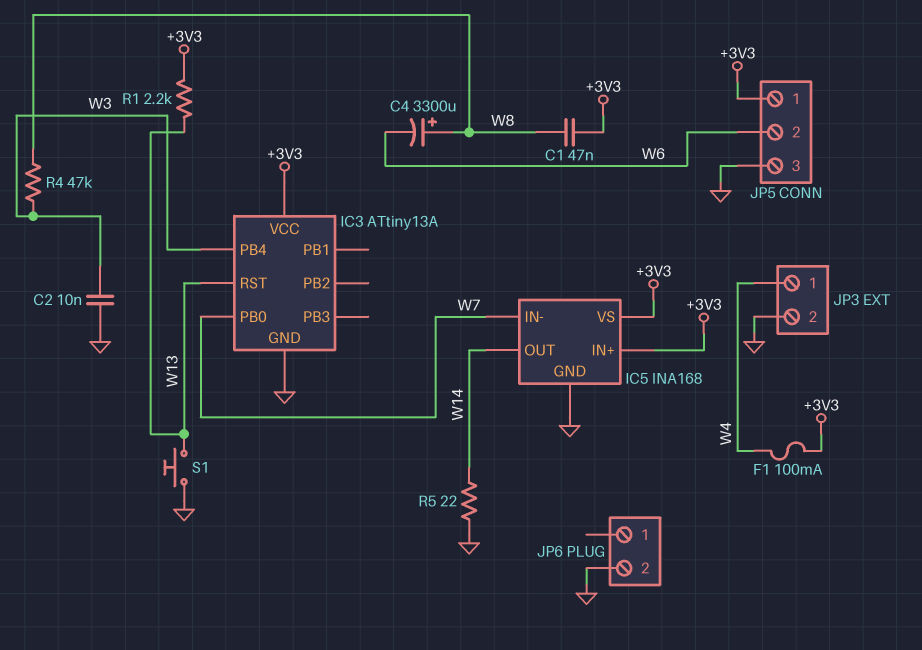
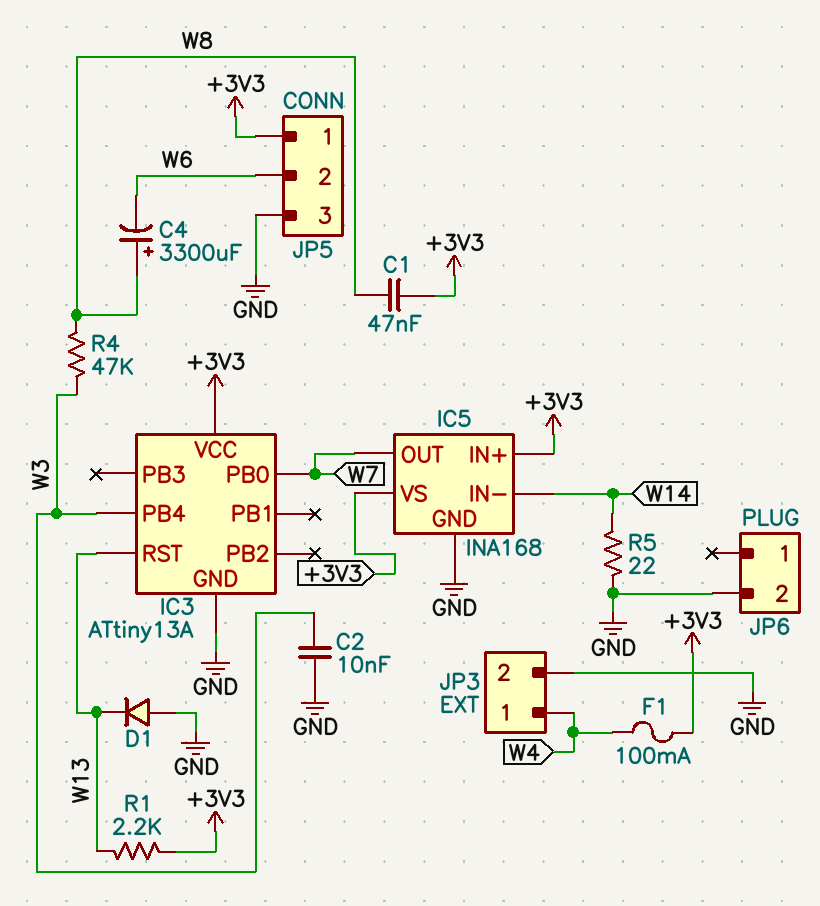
D1: none -> diode (A GND, K W13)
IC5 pin IN-: W7 -> W14
IC5 pin OUT: W14 -> W7
S1: button (GND, W13) -> none

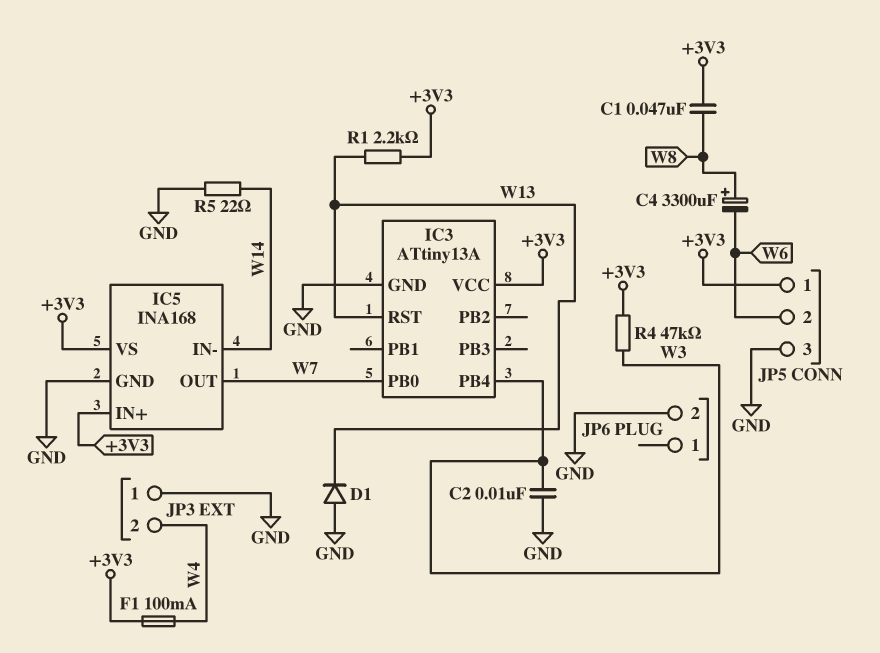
JP3 pin 1: W4 -> GND
JP3 pin 2: GND -> W4
R4: 47k (W3, W8) -> 47k (+3V3, W3)

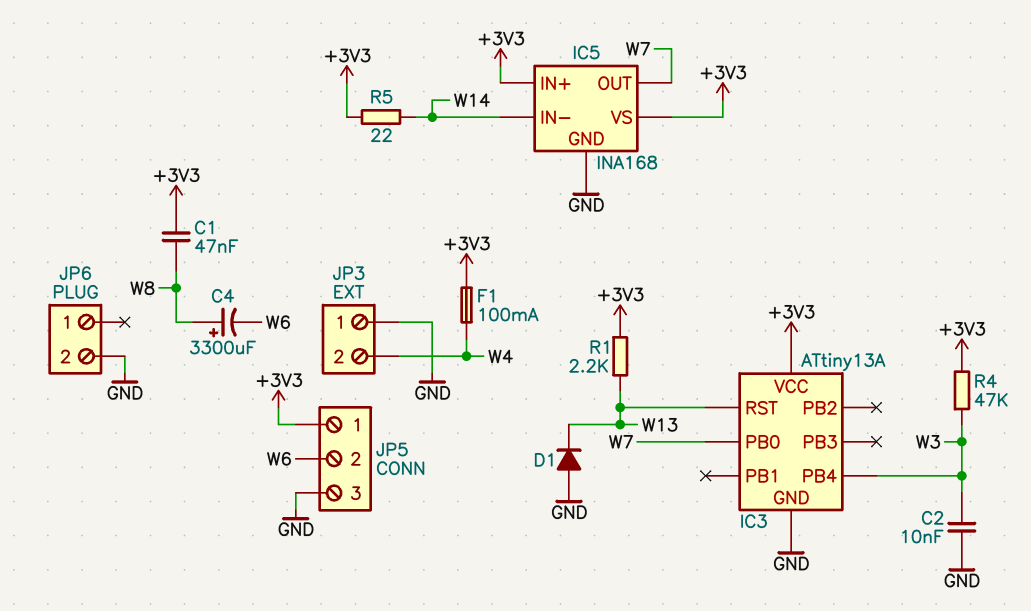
R5: 22 (GND, W14) -> 22 (+3V3, W14)

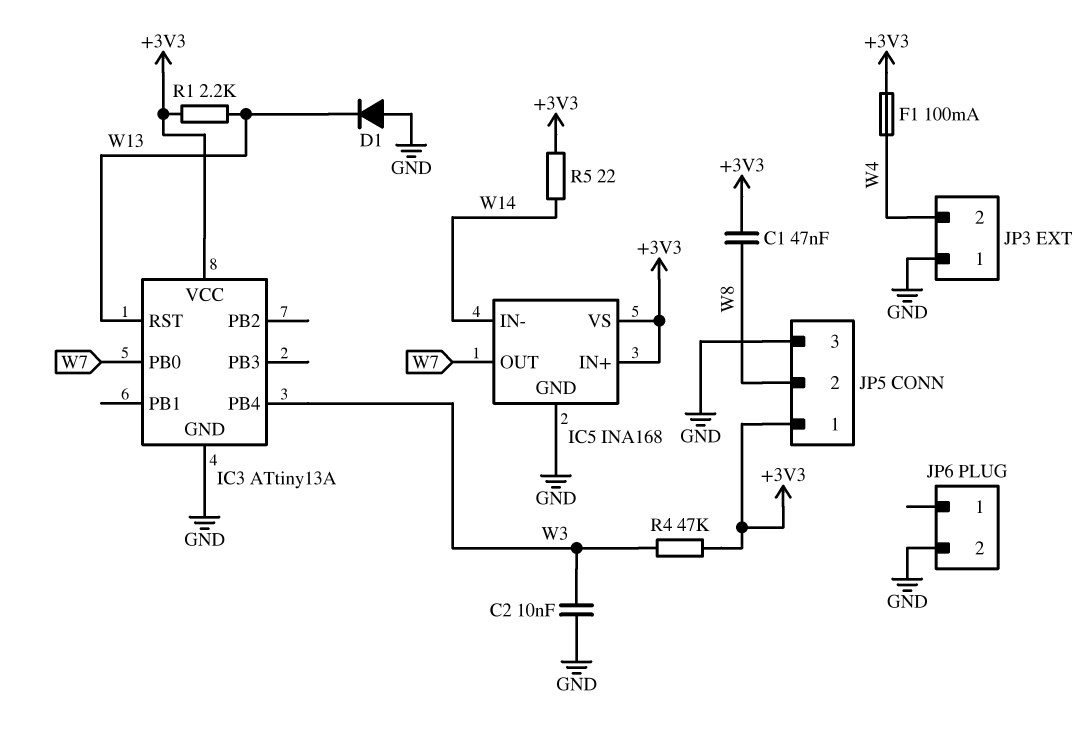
C4: 3300uF (plus W8, minus W6) -> none
JP5 pin 2: W6 -> W8

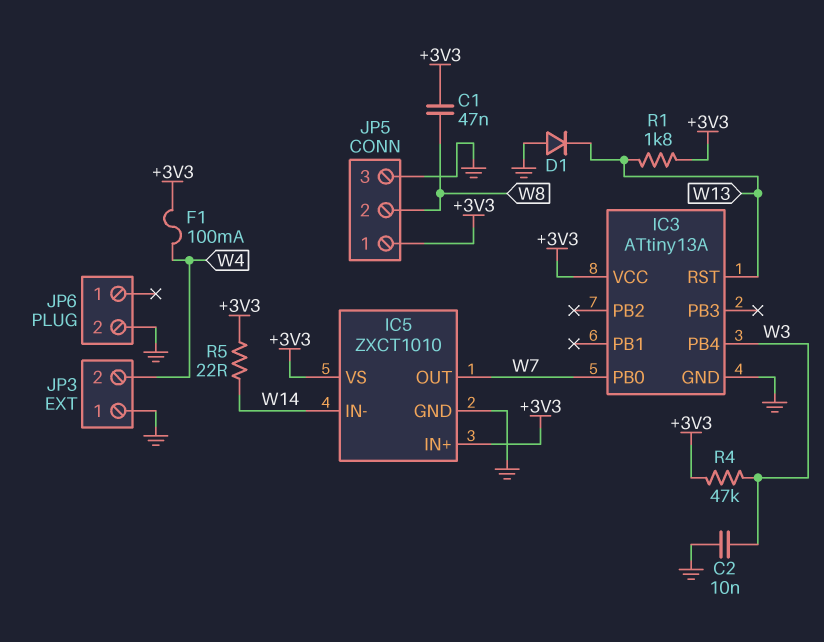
IC5: INA168 -> ZXCT1010
R1: 2.2k (+3V3, W13) -> 1.8k (+3V3, W13)

